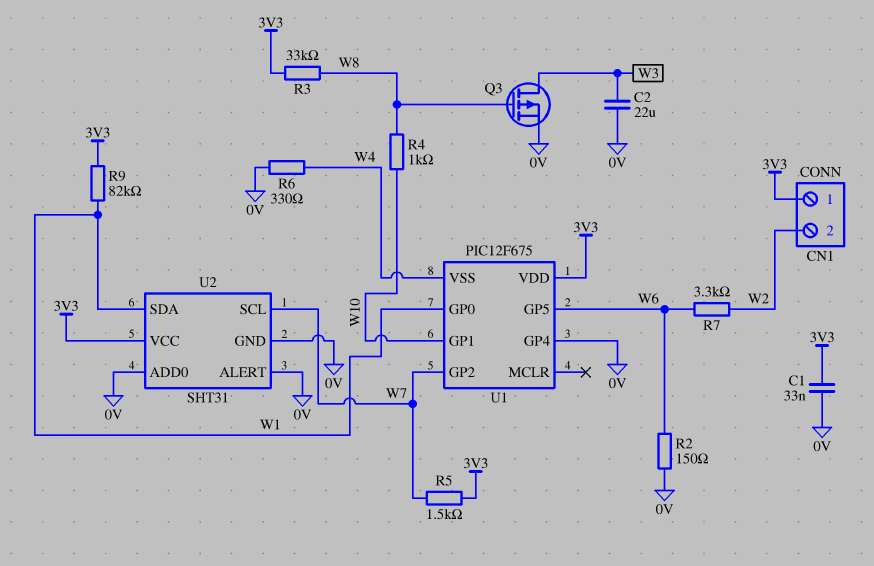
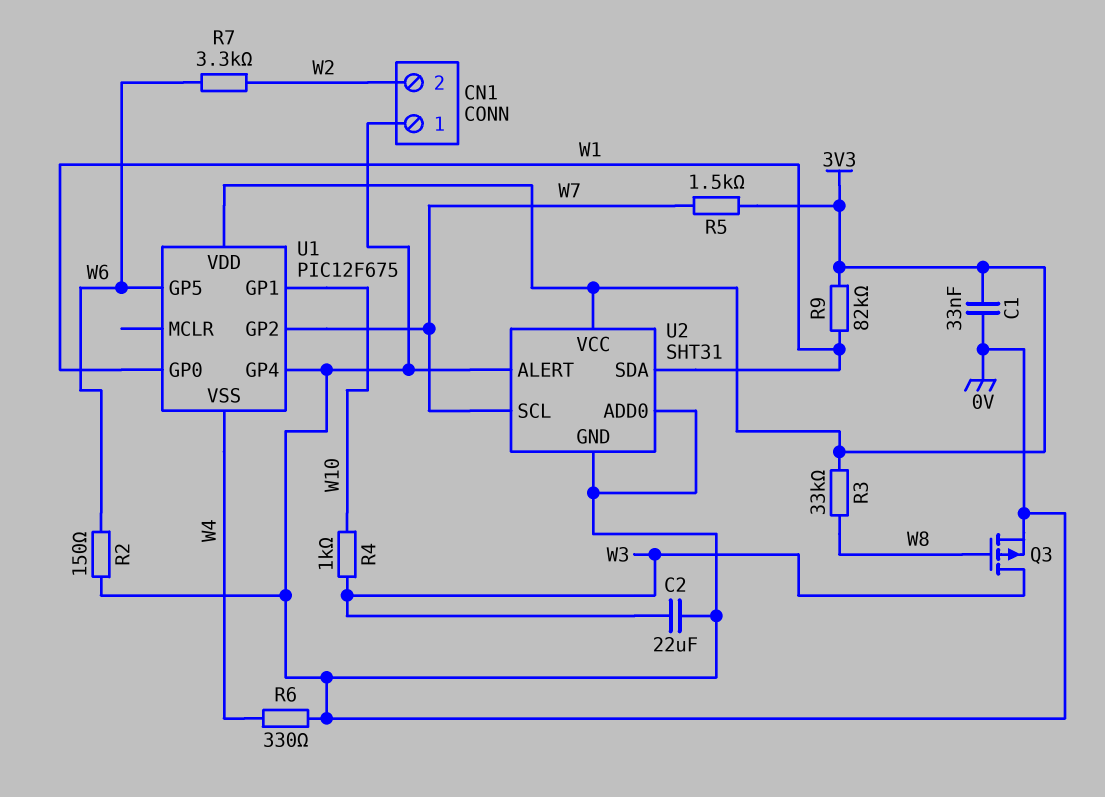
CN1 pin 1: 3V3 -> 0V
R4: 1k (W8, W10) -> 1k (W3, W10)

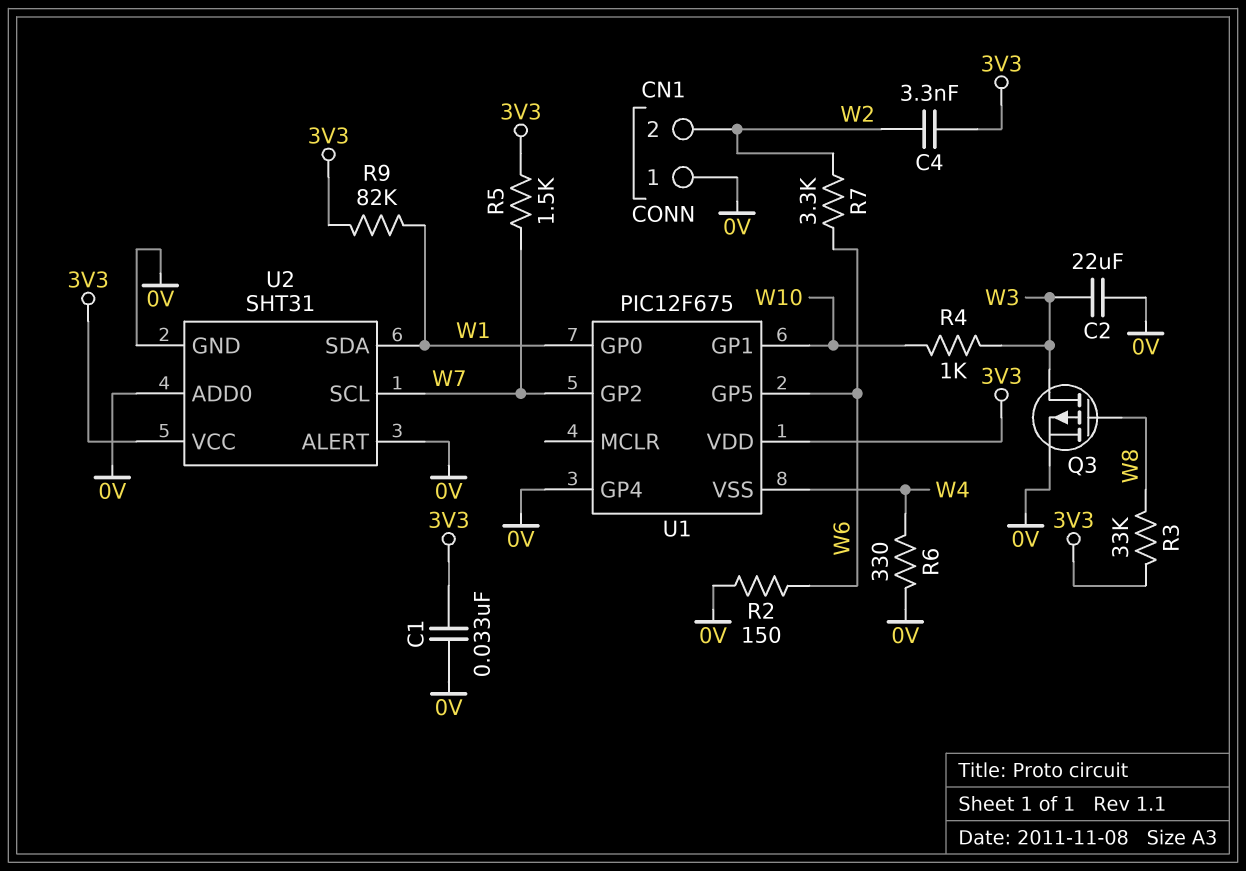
C4: none -> 3.3nF (3V3, W2)

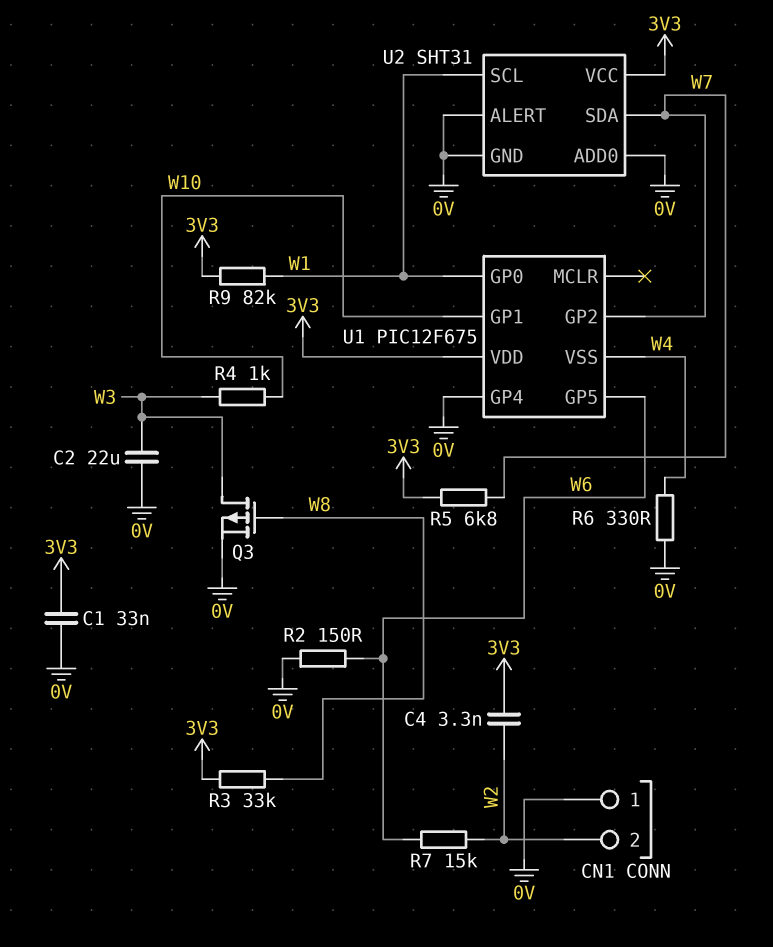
R5: 1.5k (3V3, W7) -> 6.8k (3V3, W7)
R7: 3.3k (W2, W6) -> 15k (W2, W6)
U2 pin SCL: W7 -> W1
U2 pin SDA: W1 -> W7

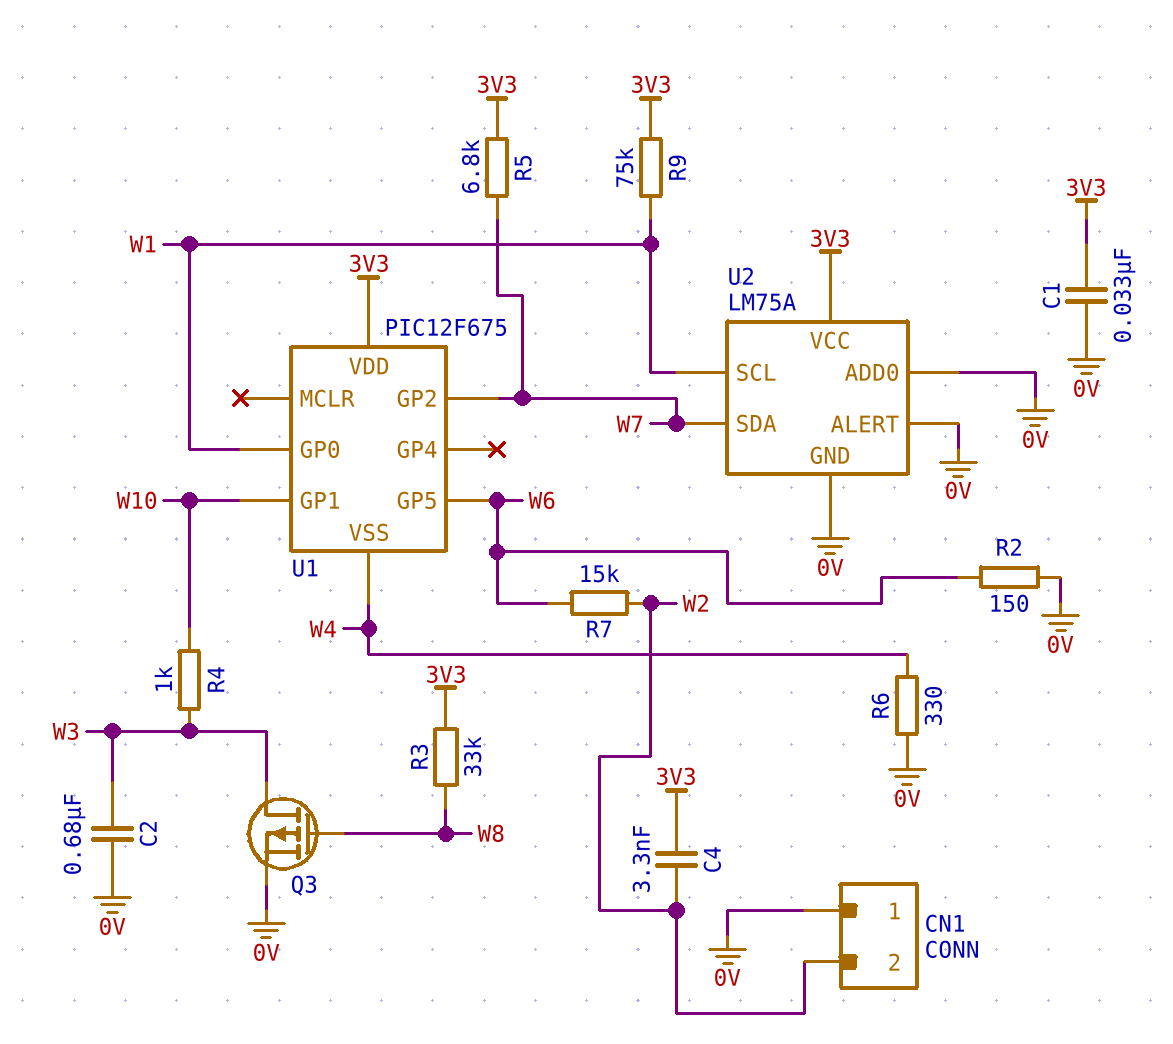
C2: 22uF (0V, W3) -> 680nF (0V, W3)
R9: 82k (3V3, W1) -> 75k (3V3, W1)
U1 pin GP4: 0V -> none
U2: SHT31 -> LM75A

